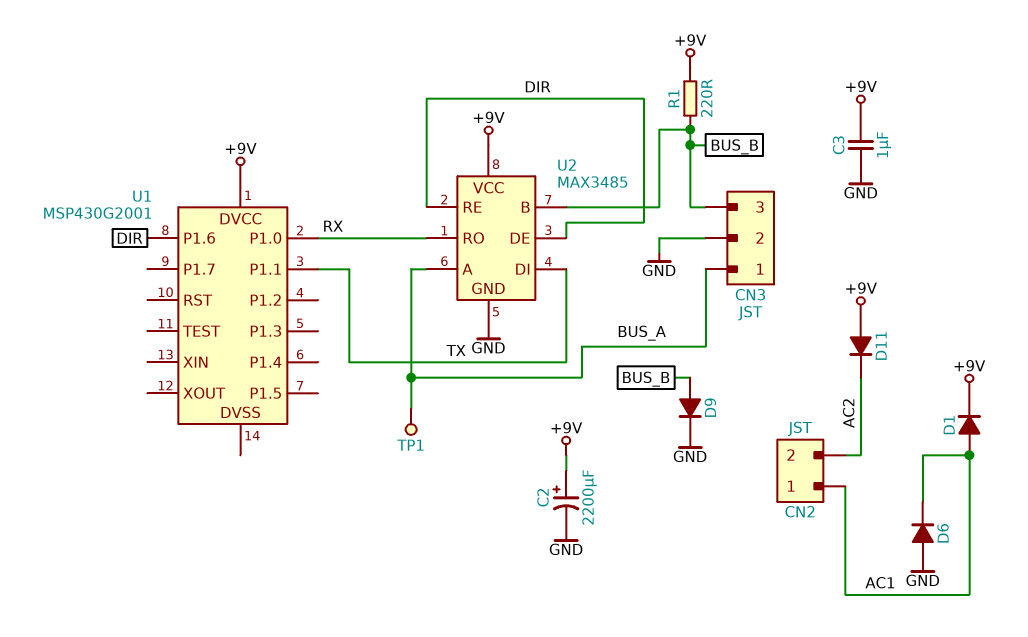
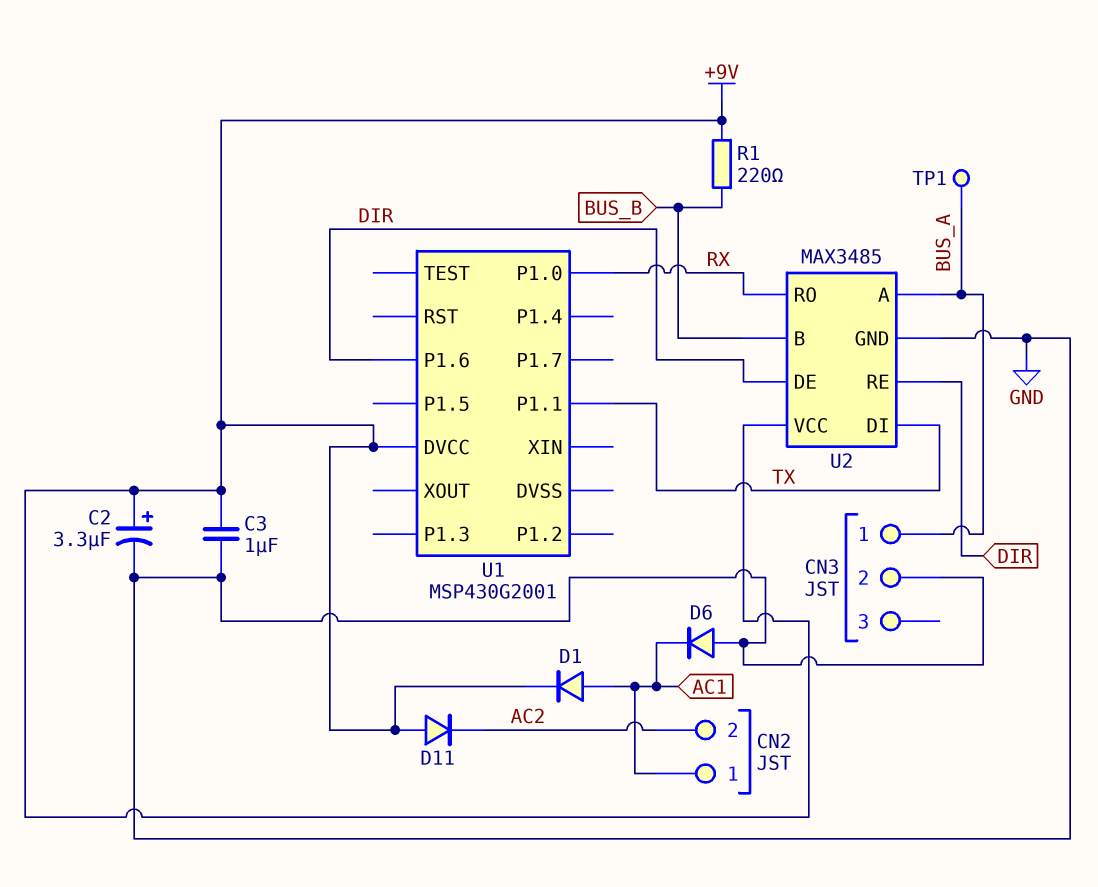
C2: 2200uF (plus +9V, minus GND) -> 3.3uF (plus +9V, minus GND)
CN3 pin 3: BUS_B -> none
D9: diode (A BUS_B, K GND) -> none

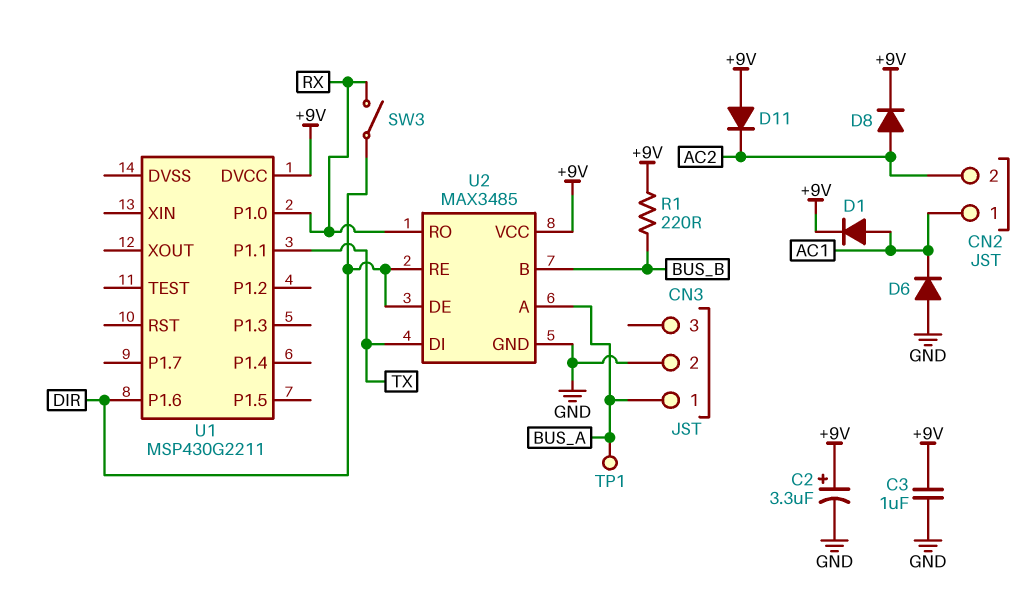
D8: none -> diode (A AC2, K +9V)
SW3: none -> switch (DIR, RX)
U1: MSP430G2001 -> MSP430G2211

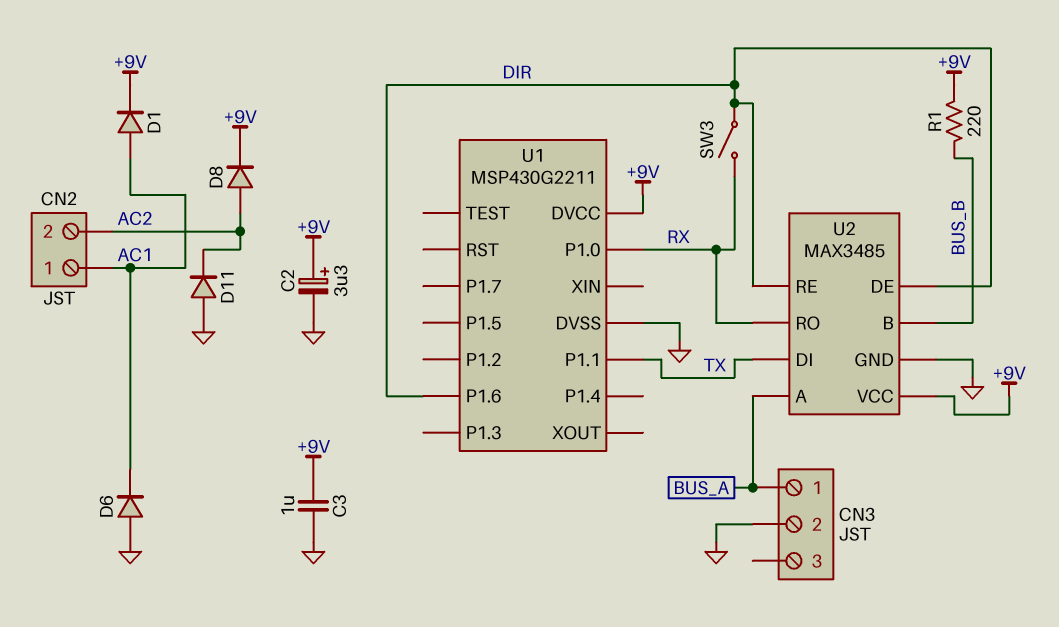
D11: diode (A +9V, K AC2) -> diode (A GND, K AC2)
TP1: test point (BUS_A) -> none
U1 pin DVSS: none -> GND

